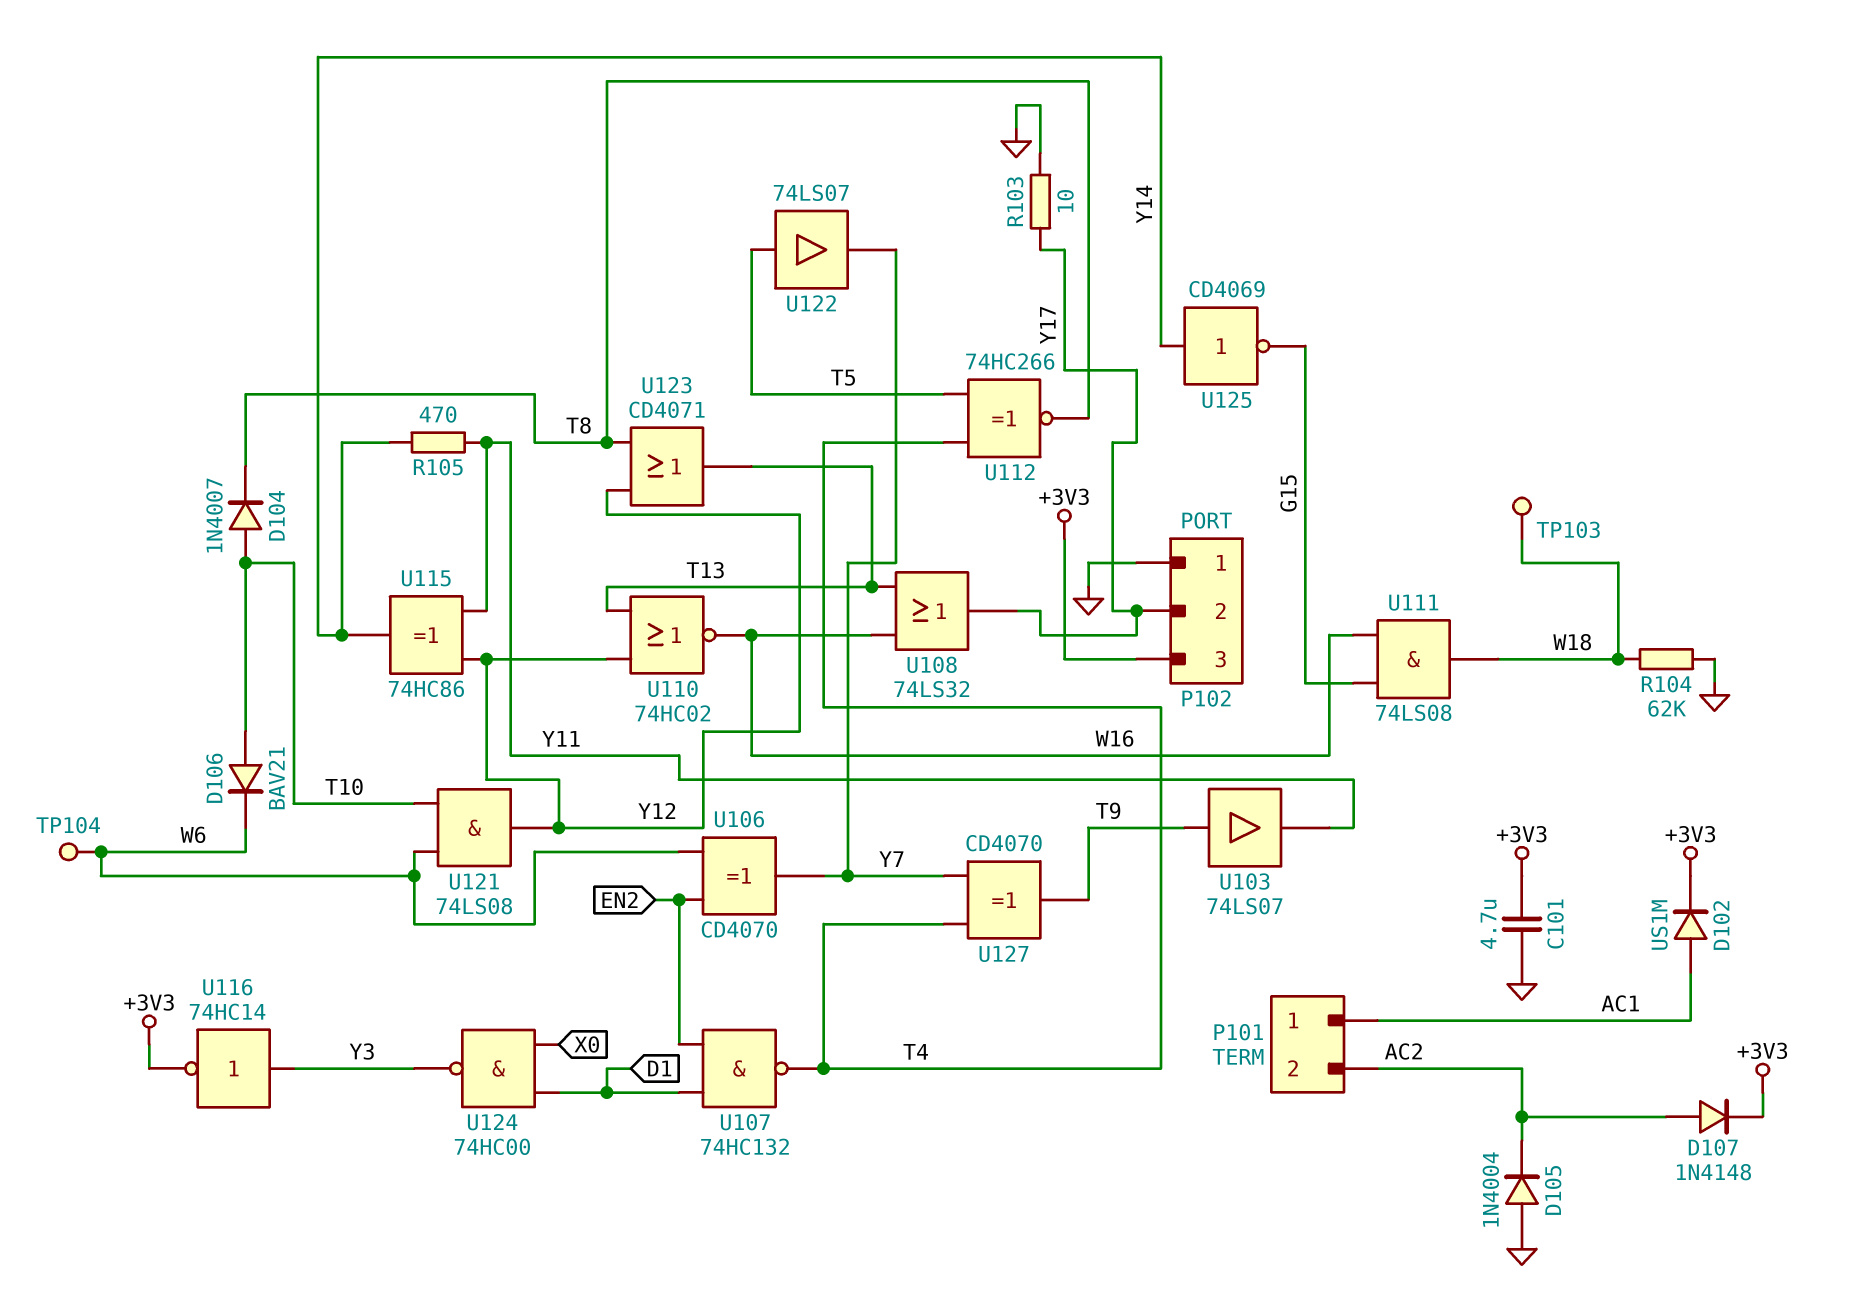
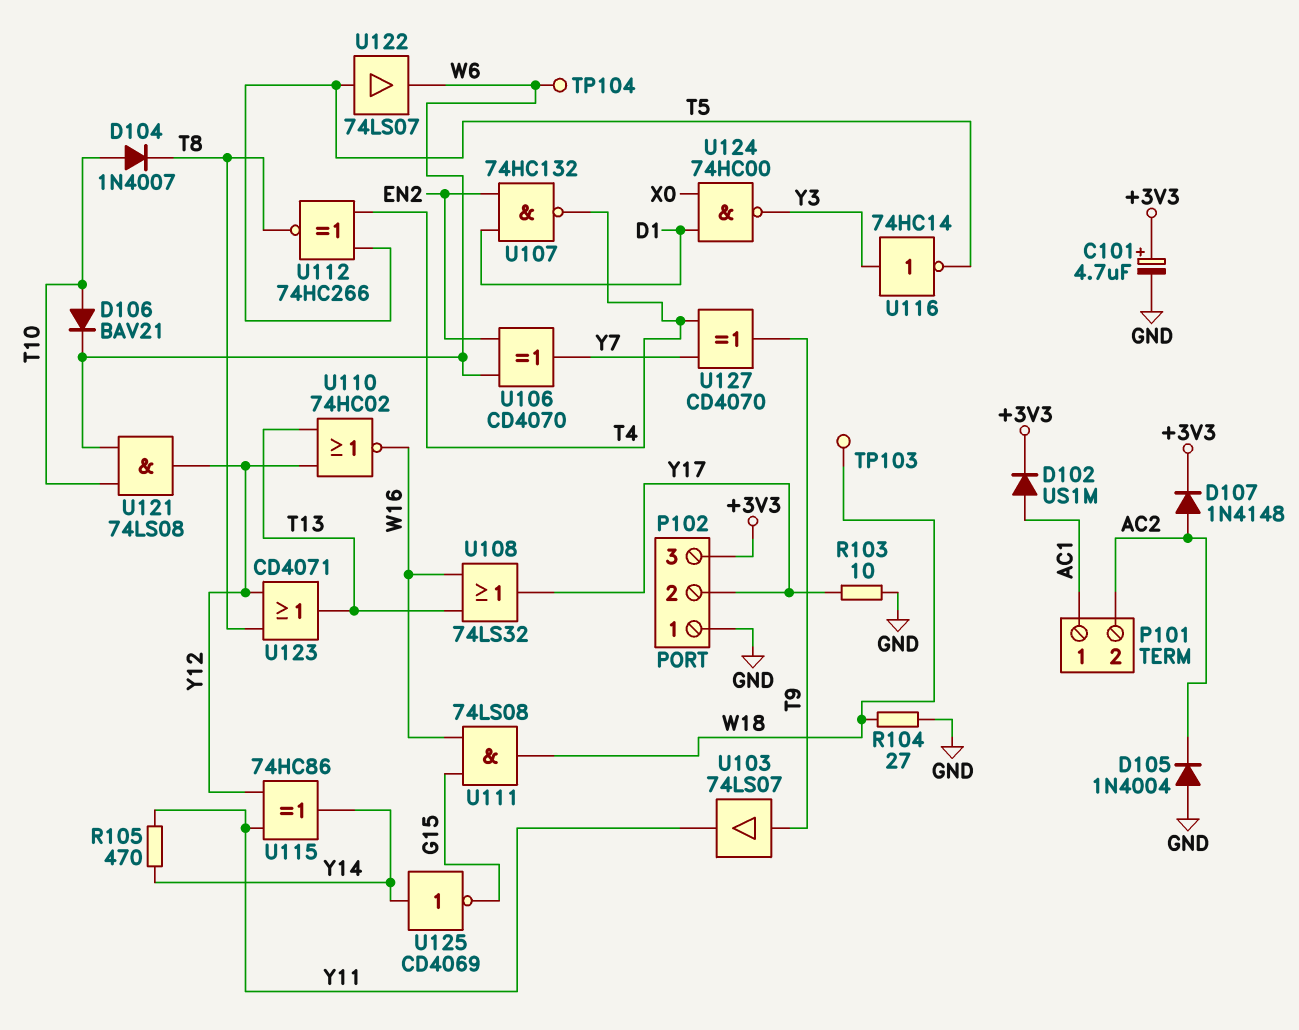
C101: 4.7uF (+3V3, GND) -> 4.7uF (plus +3V3, minus GND)
R104: 62k (GND, W18) -> 27 (GND, W18)
U116: NOT 74HC14 (in Y3, out +3V3) -> NOT 74HC14 (in Y3, out T5)
U122: buffer 74LS07 (in T5, out Y7) -> buffer 74LS07 (in T5, out W6)

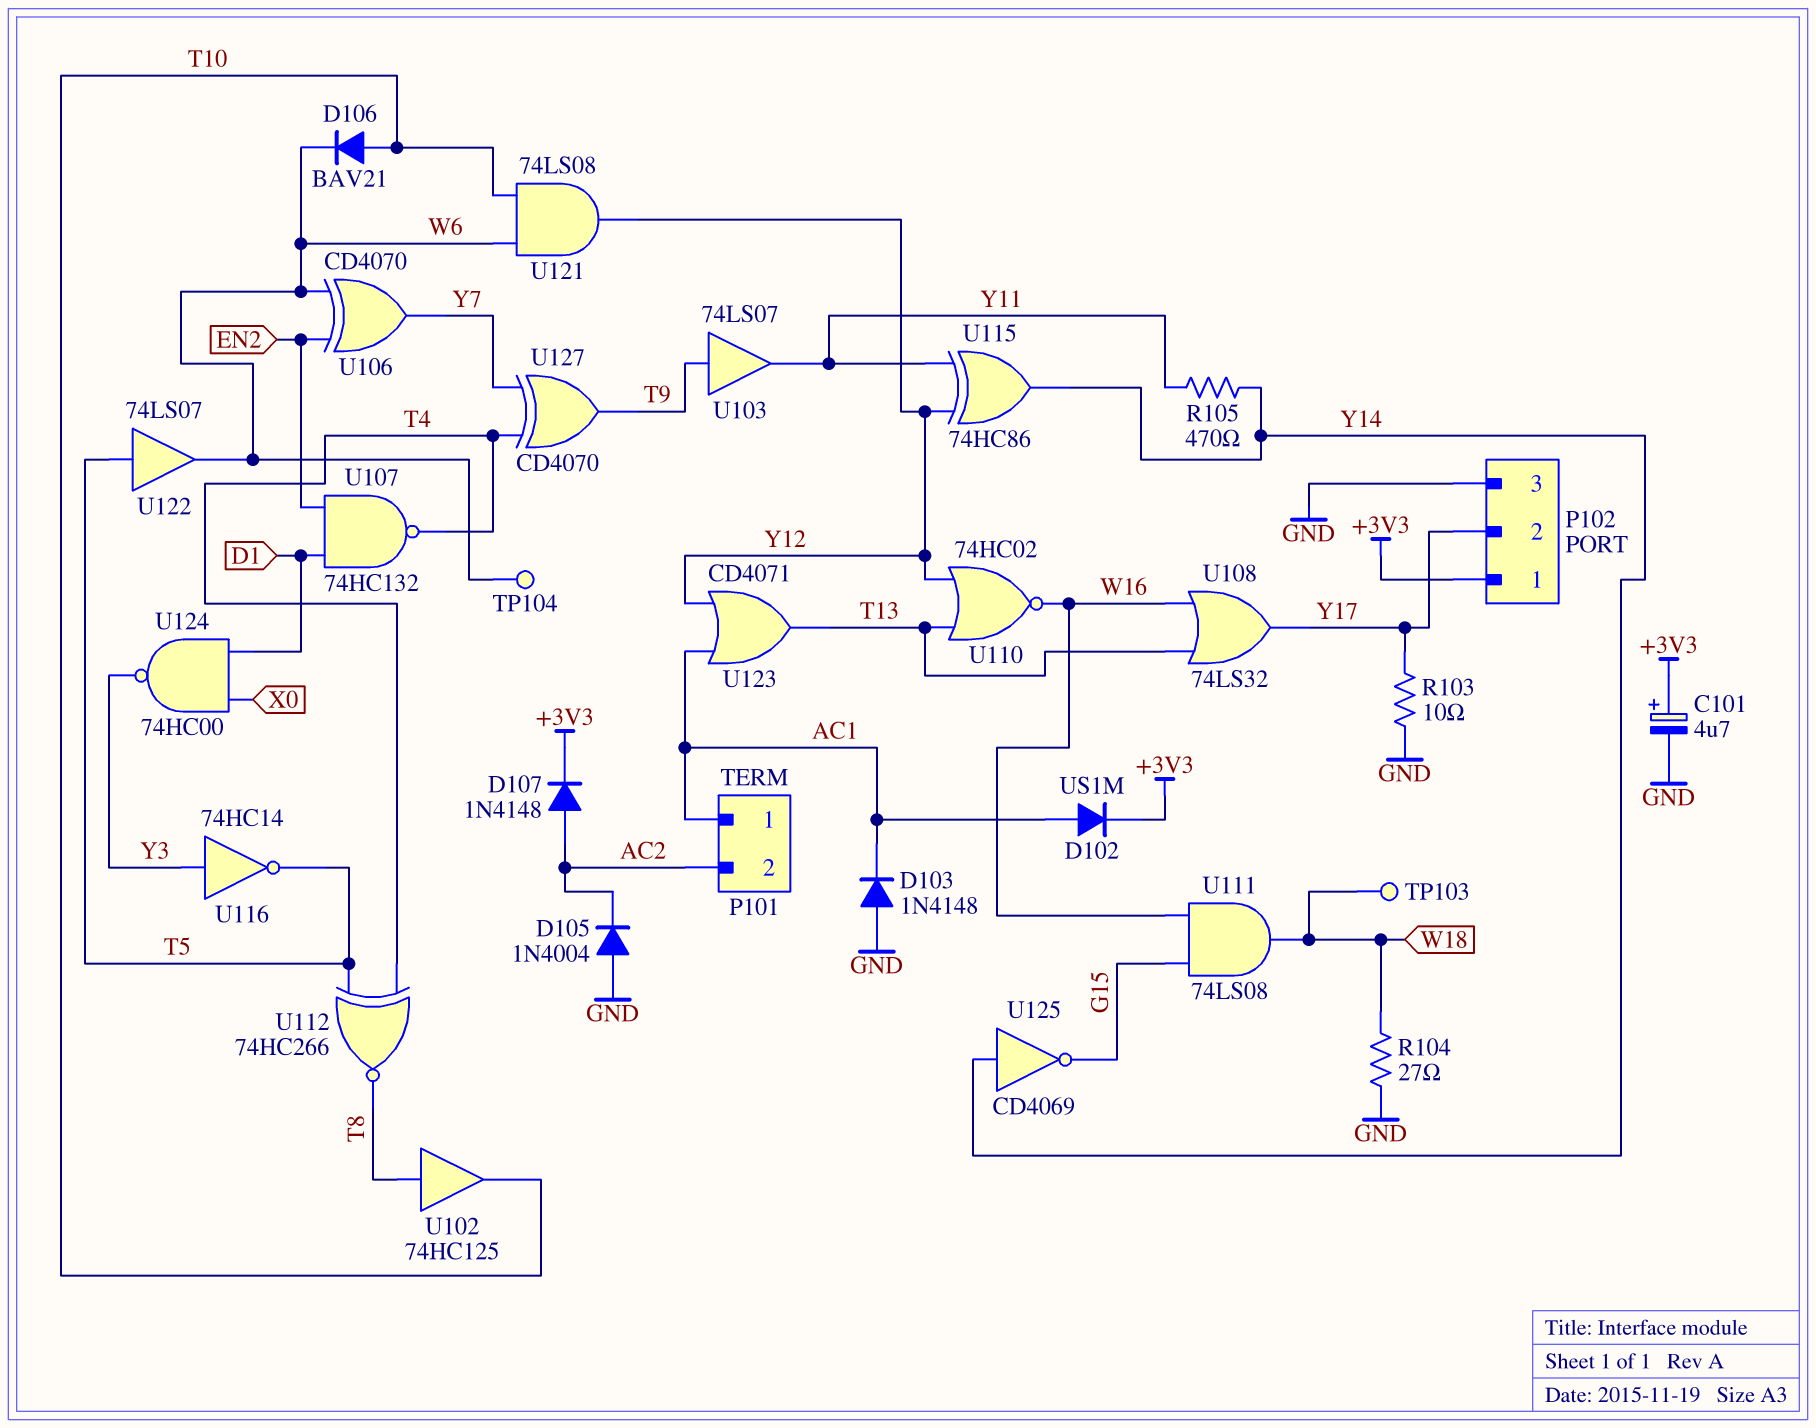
D103: none -> diode 1N4148 (A GND, K AC1)
D104: diode 1N4007 (A T10, K T8) -> none
P102 pin 1: GND -> +3V3
P102 pin 3: +3V3 -> GND
U102: none -> buffer 74HC125 (in T8, out T10)
U123: OR CD4071 (in T8, in Y12, out T13) -> OR CD4071 (in AC1, in Y12, out T13)

